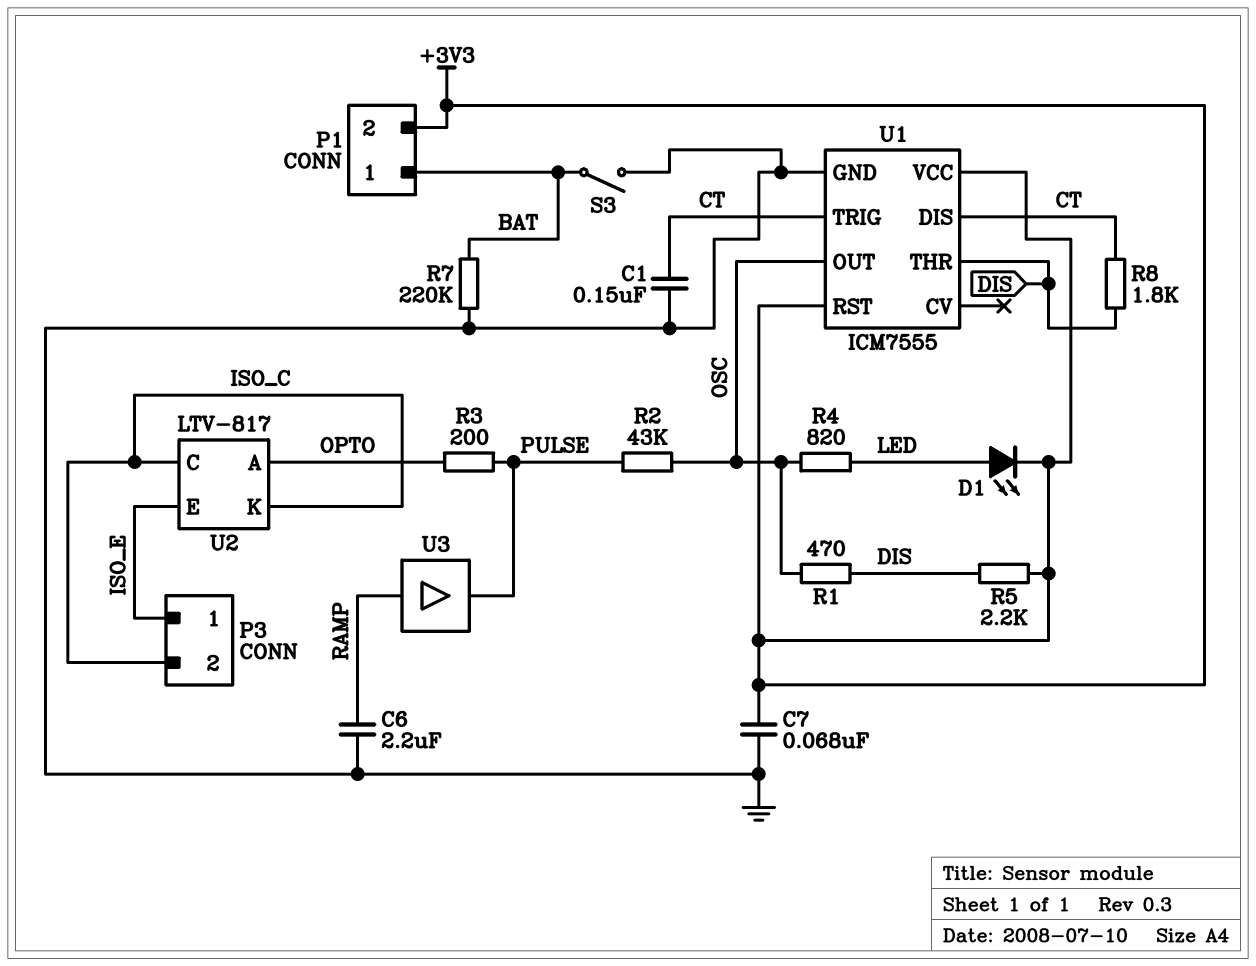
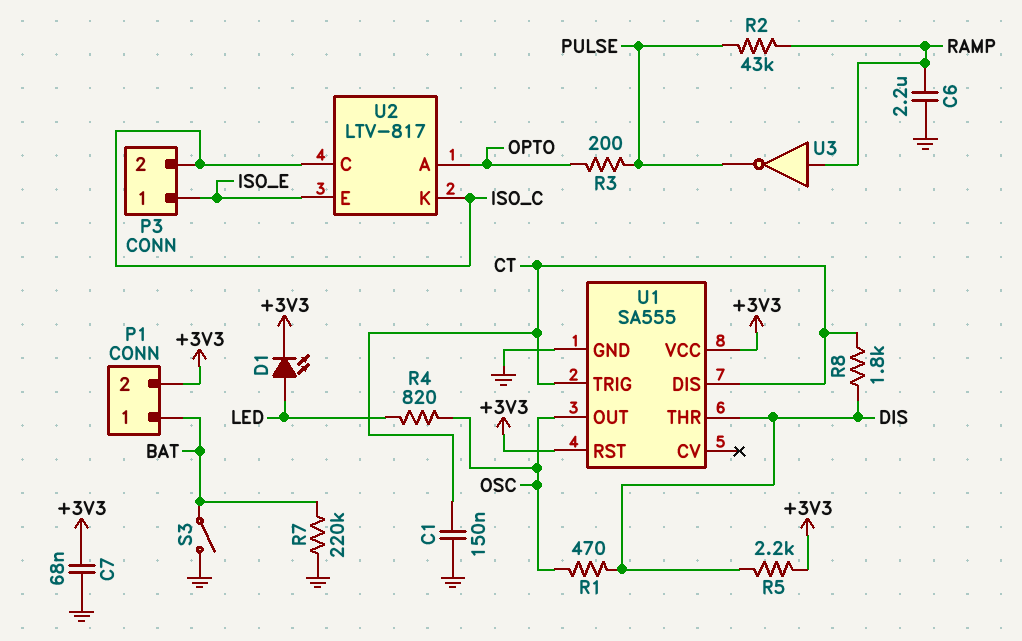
R2: 43k (OSC, PULSE) -> 43k (PULSE, RAMP)
U1: ICM7555 -> SA555
U3: buffer (in RAMP, out PULSE) -> NOT (in RAMP, out PULSE)

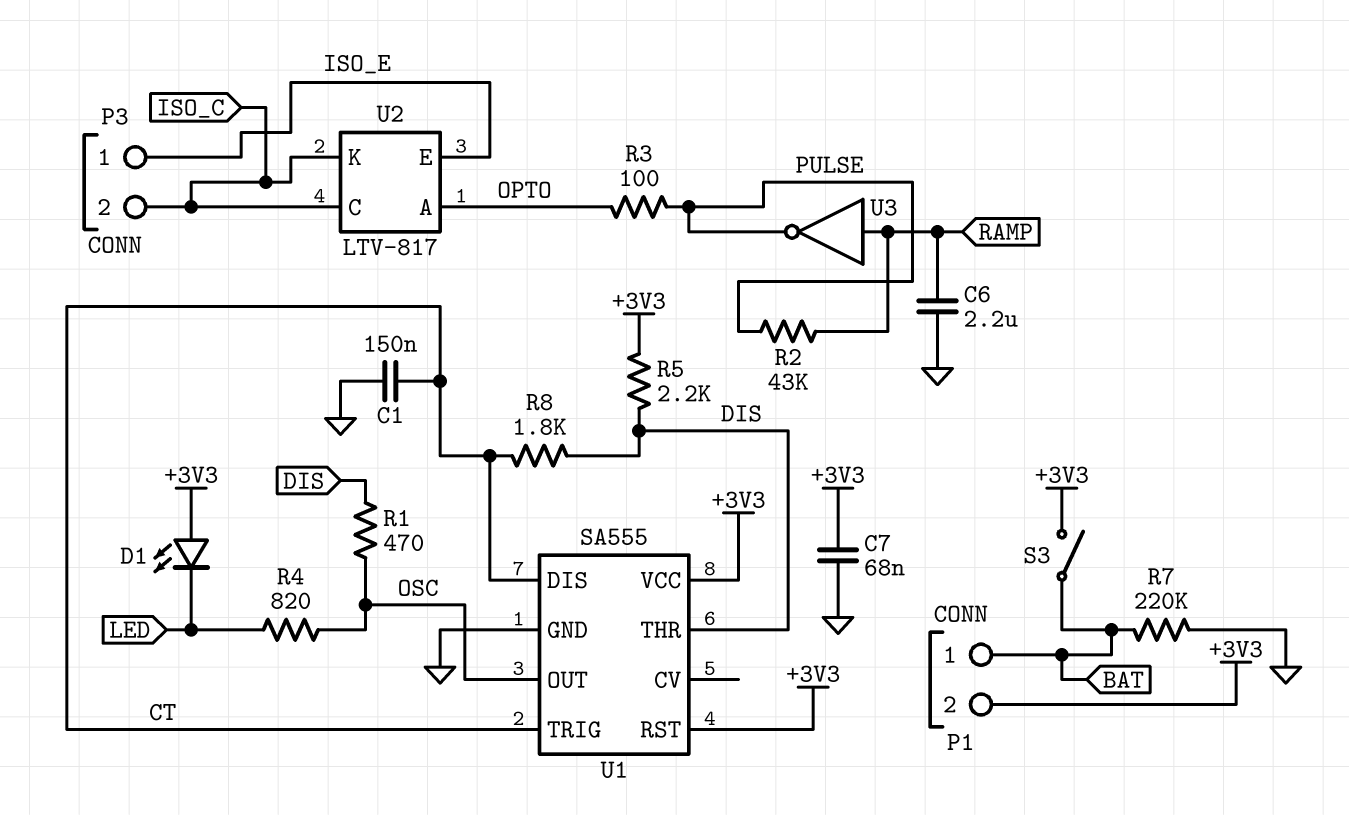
D1: LED (A LED, K +3V3) -> LED (A +3V3, K LED)
R3: 200 (OPTO, PULSE) -> 100 (OPTO, PULSE)
S3: switch (BAT, GND) -> switch (+3V3, BAT)

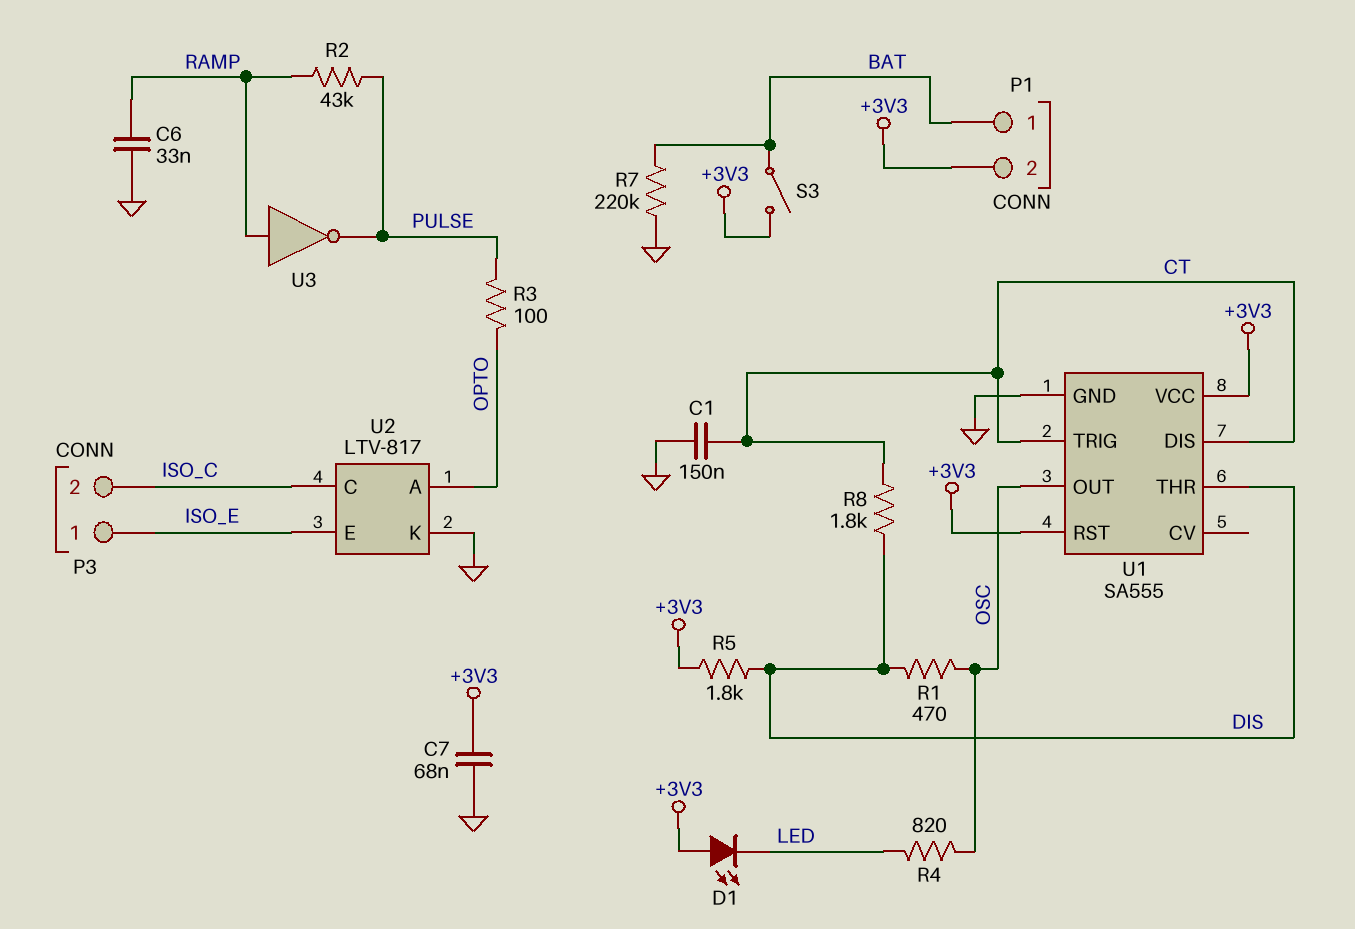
C6: 2.2uF (GND, RAMP) -> 33nF (GND, RAMP)
R5: 2.2k (+3V3, DIS) -> 1.8k (+3V3, DIS)
U2 pin K: ISO_C -> GND

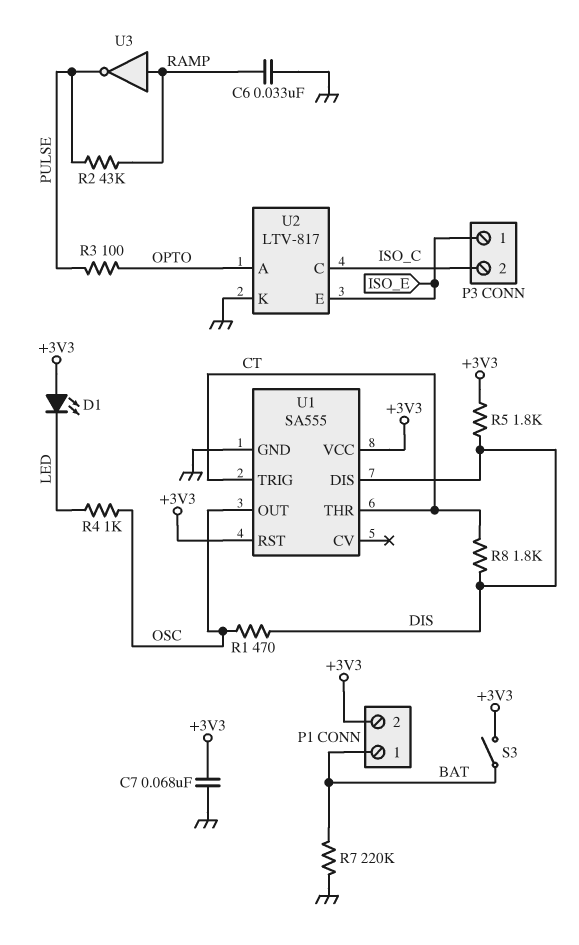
C1: 150nF (CT, GND) -> none
R4: 820 (LED, OSC) -> 1k (LED, OSC)
U1 pin DIS: CT -> DIS
U1 pin THR: DIS -> CT

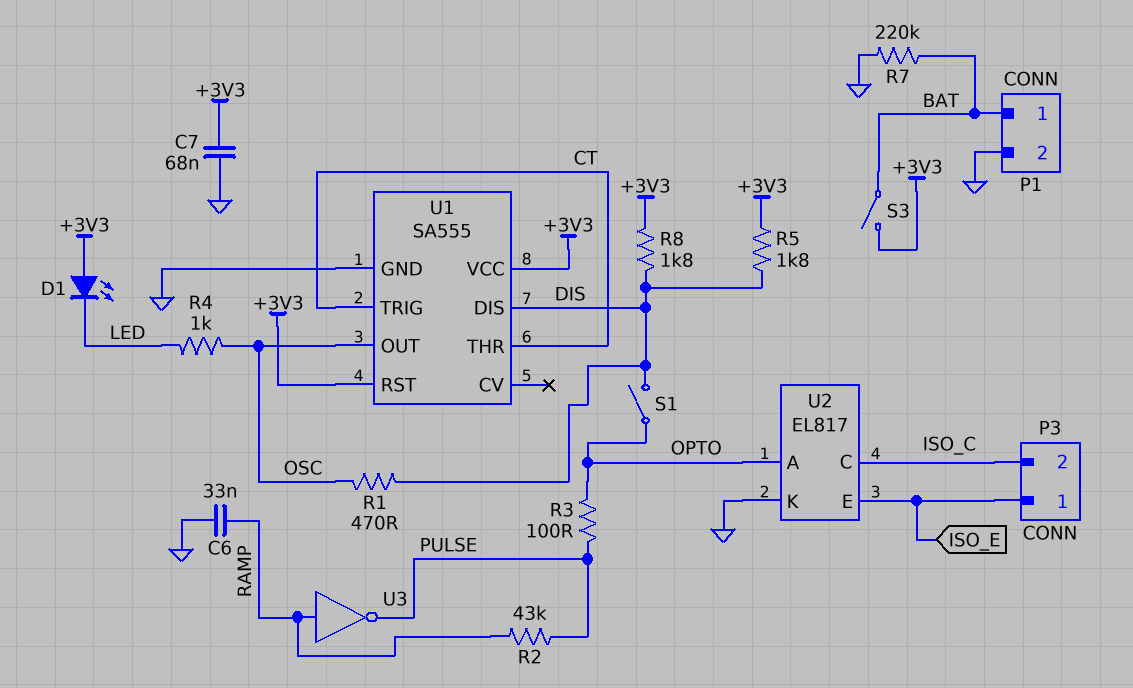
P1 pin 2: +3V3 -> GND
R8: 1.8k (CT, DIS) -> 1.8k (+3V3, DIS)
S1: none -> switch (DIS, OPTO)
U2: LTV-817 -> EL817

